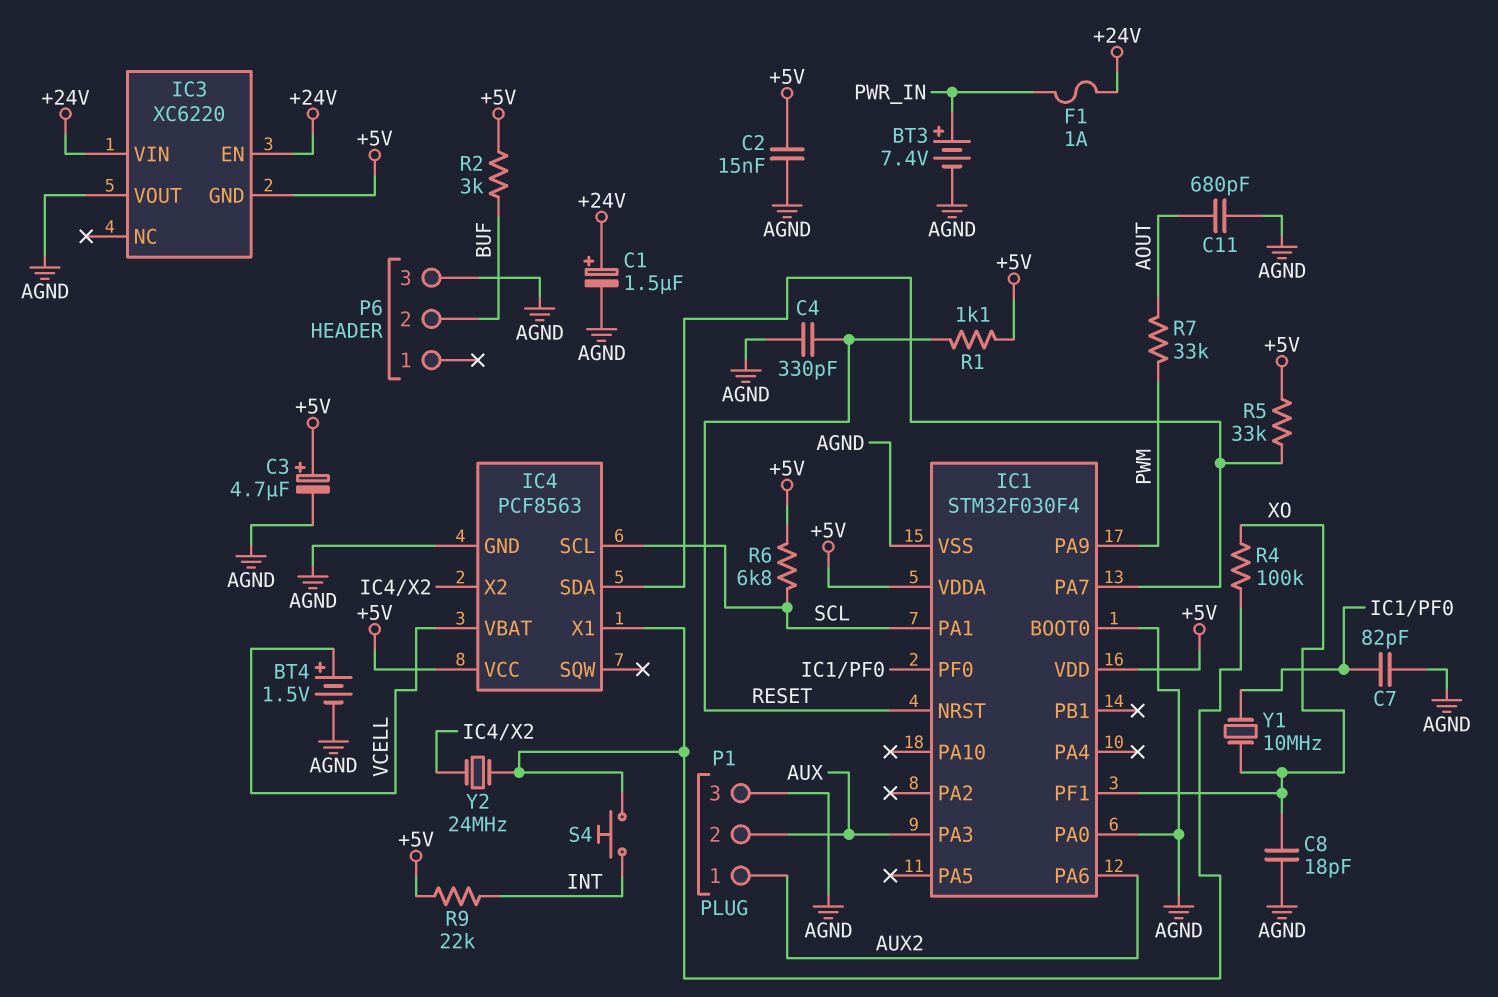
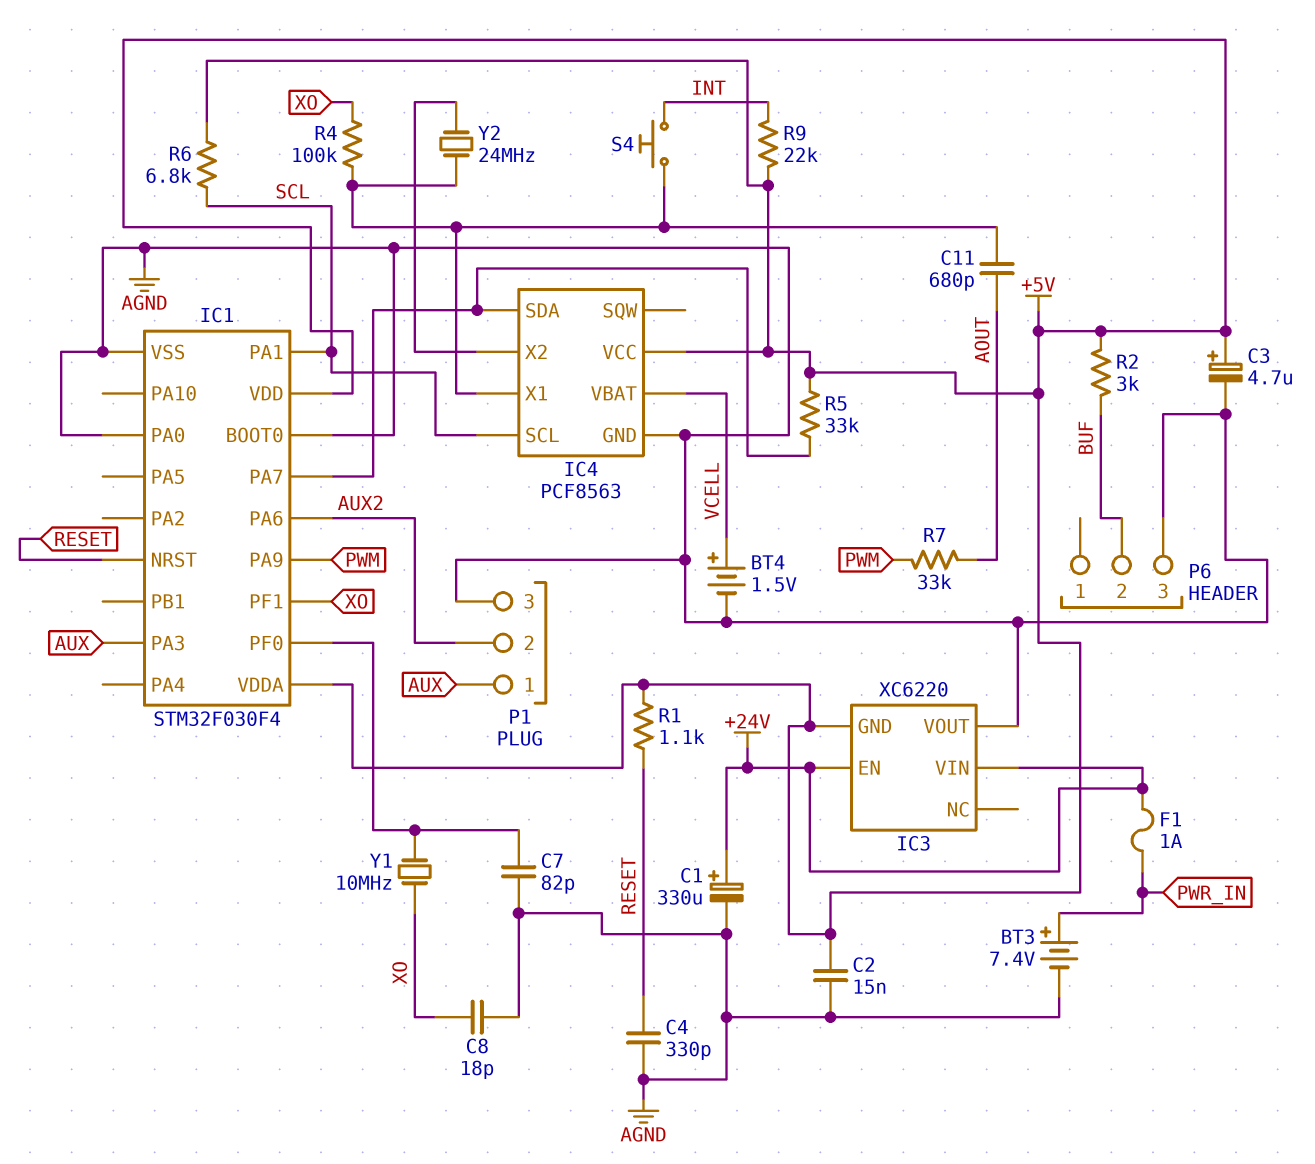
C1: 1.5uF (plus +24V, minus AGND) -> 330uF (plus +24V, minus AGND)
C11: 680pF (AGND, AOUT) -> 680pF (AOUT, IC4/X1)
P1 pin 1: AUX2 -> AUX
P1 pin 2: AUX -> AUX2

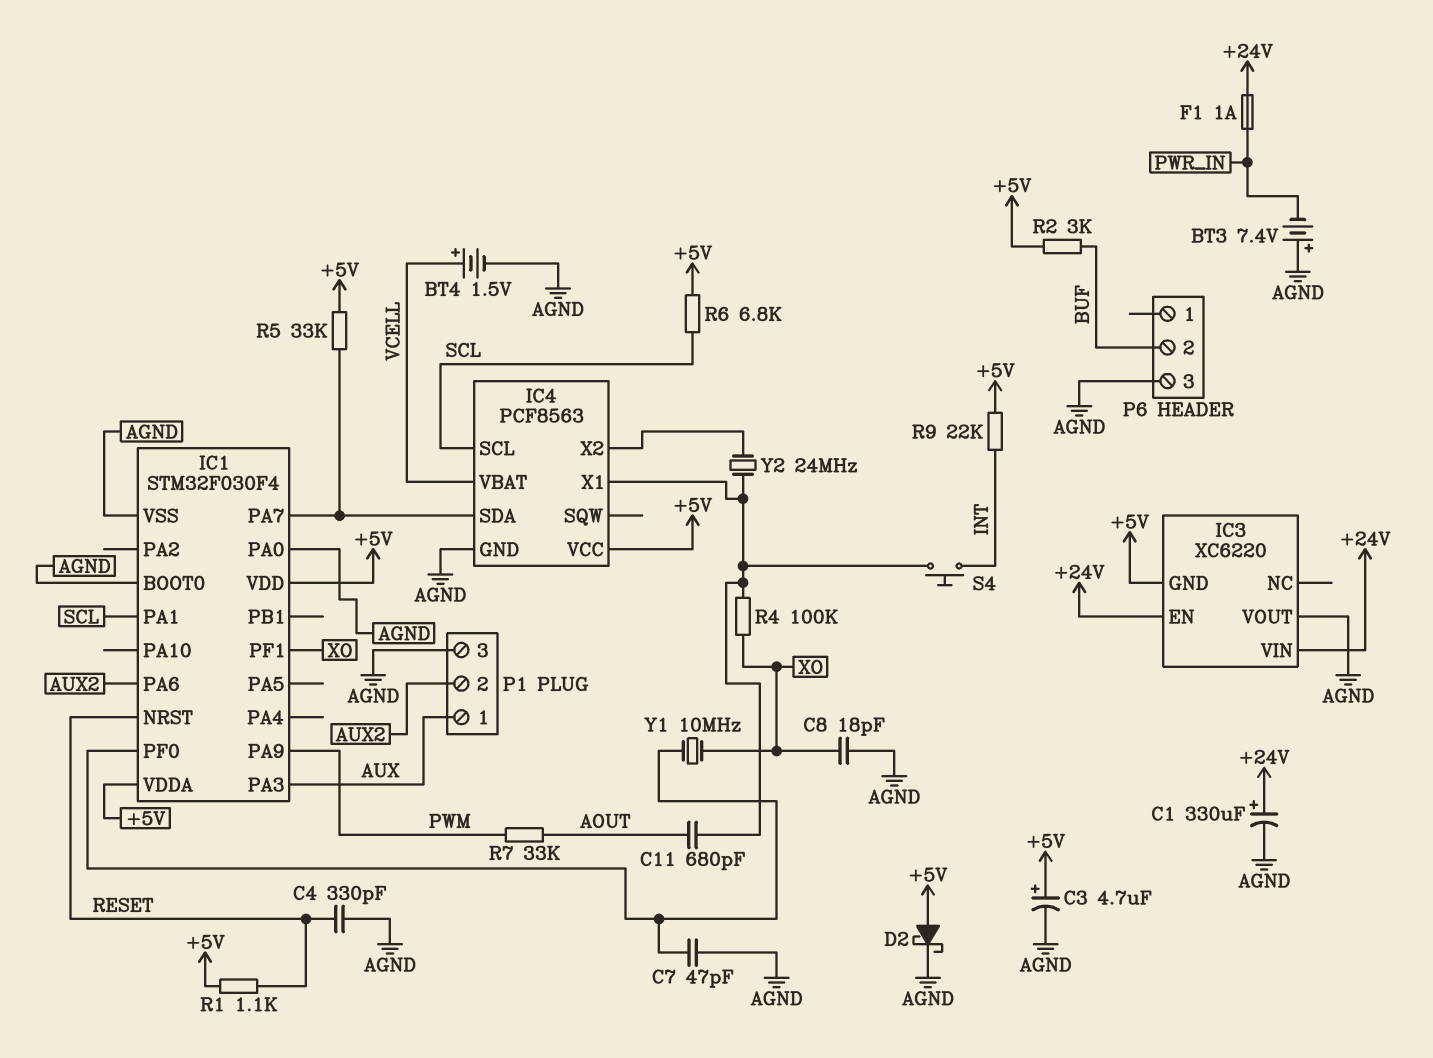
BT3: 7.4V (plus PWR_IN, minus AGND) -> 7.4V (plus AGND, minus PWR_IN)
C2: 15nF (+5V, AGND) -> none
C7: 82pF (AGND, IC1/PF0) -> 47pF (AGND, IC1/PF0)
D2: none -> schottky (A +5V, K AGND)

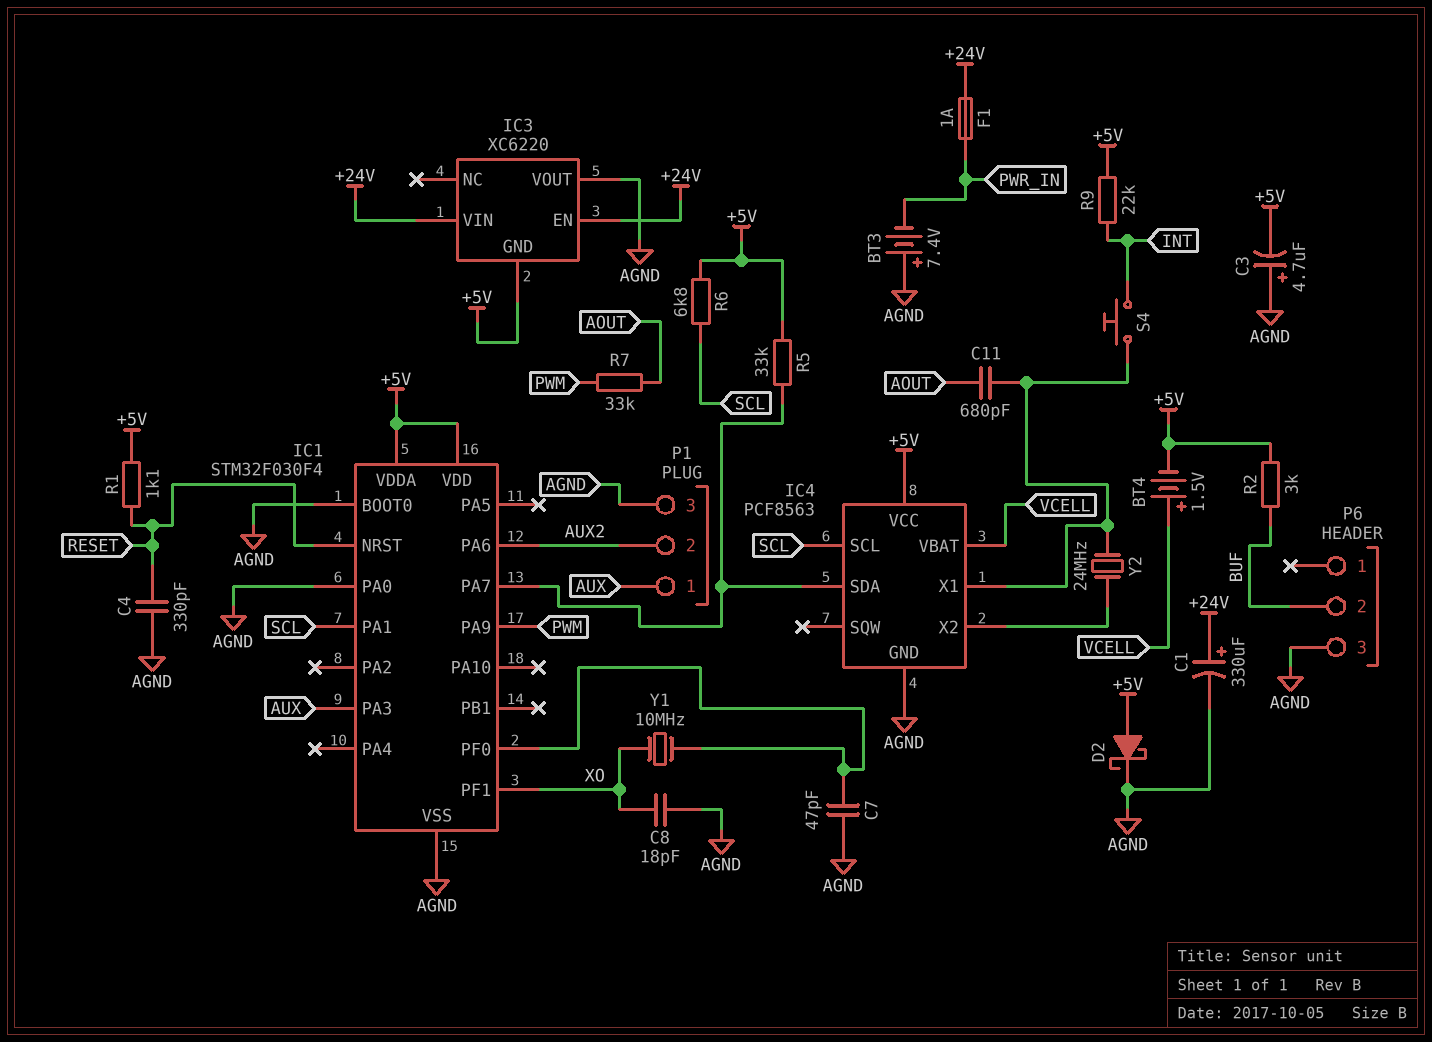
BT4: 1.5V (plus VCELL, minus AGND) -> 1.5V (plus VCELL, minus +5V)
C3: 4.7uF (plus +5V, minus AGND) -> 4.7uF (plus AGND, minus +5V)
R4: 100k (IC4/X1, XO) -> none

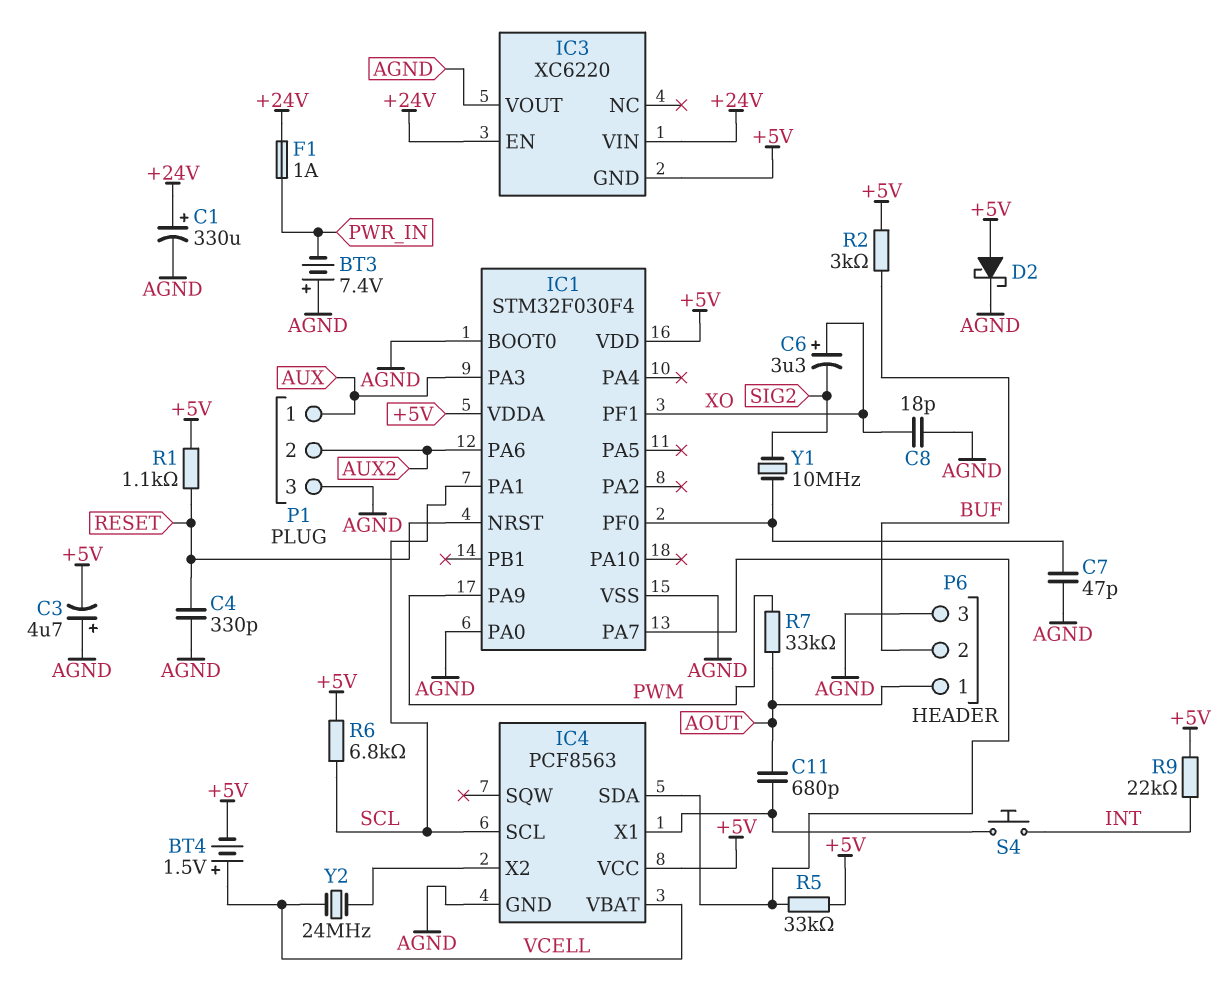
C6: none -> 3.3uF (plus XO, minus SIG2)
P6 pin 1: none -> AOUT
Y1: 10MHz (IC1/PF0, XO) -> 10MHz (IC1/PF0, SIG2)
Y2: 24MHz (IC4/X1, IC4/X2) -> 24MHz (IC4/X2, VCELL)

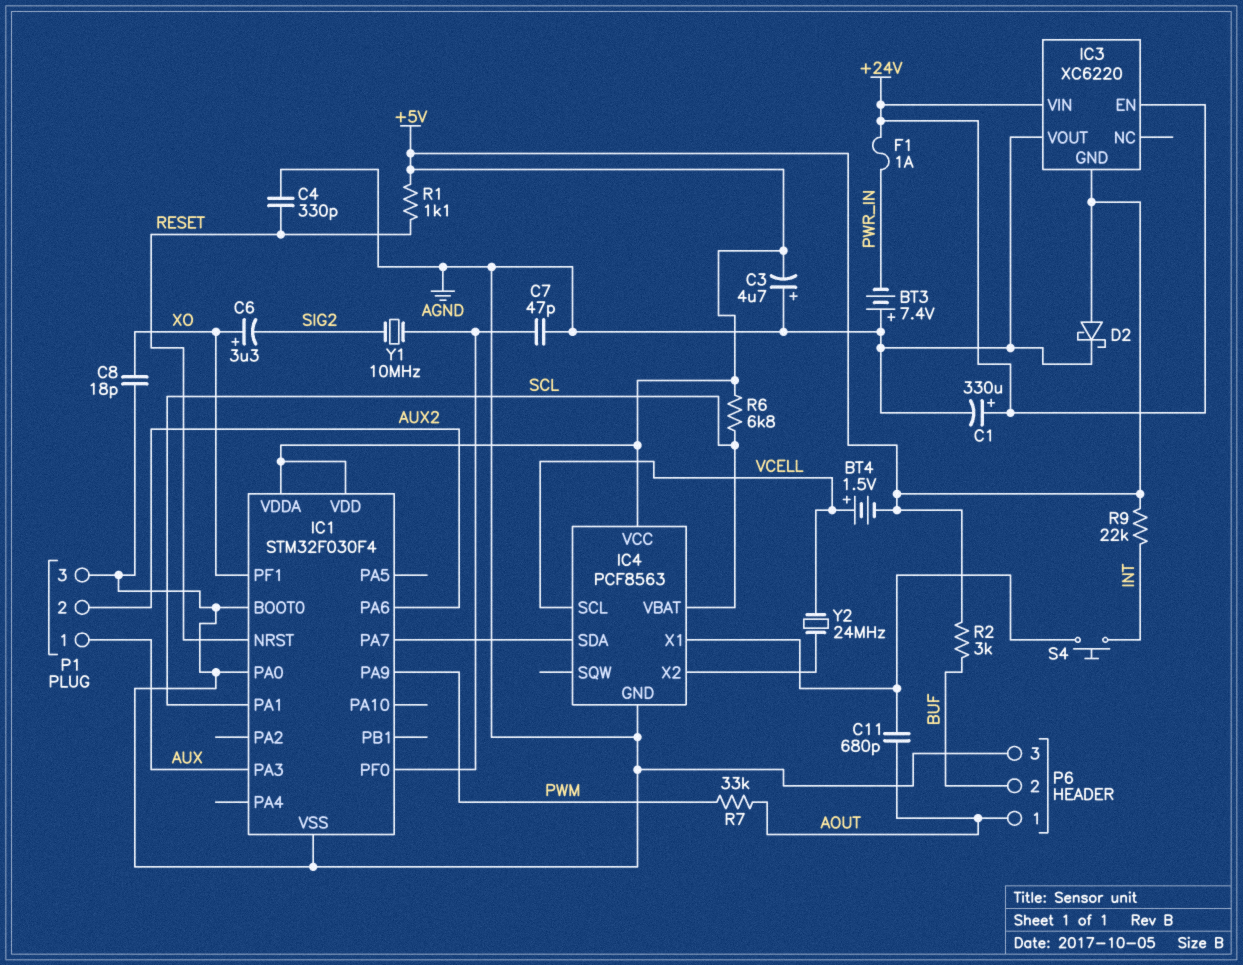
IC4 pin SCL: SCL -> VCELL
IC4 pin VBAT: VCELL -> SCL
R5: 33k (+5V, IC1/PA7) -> none

